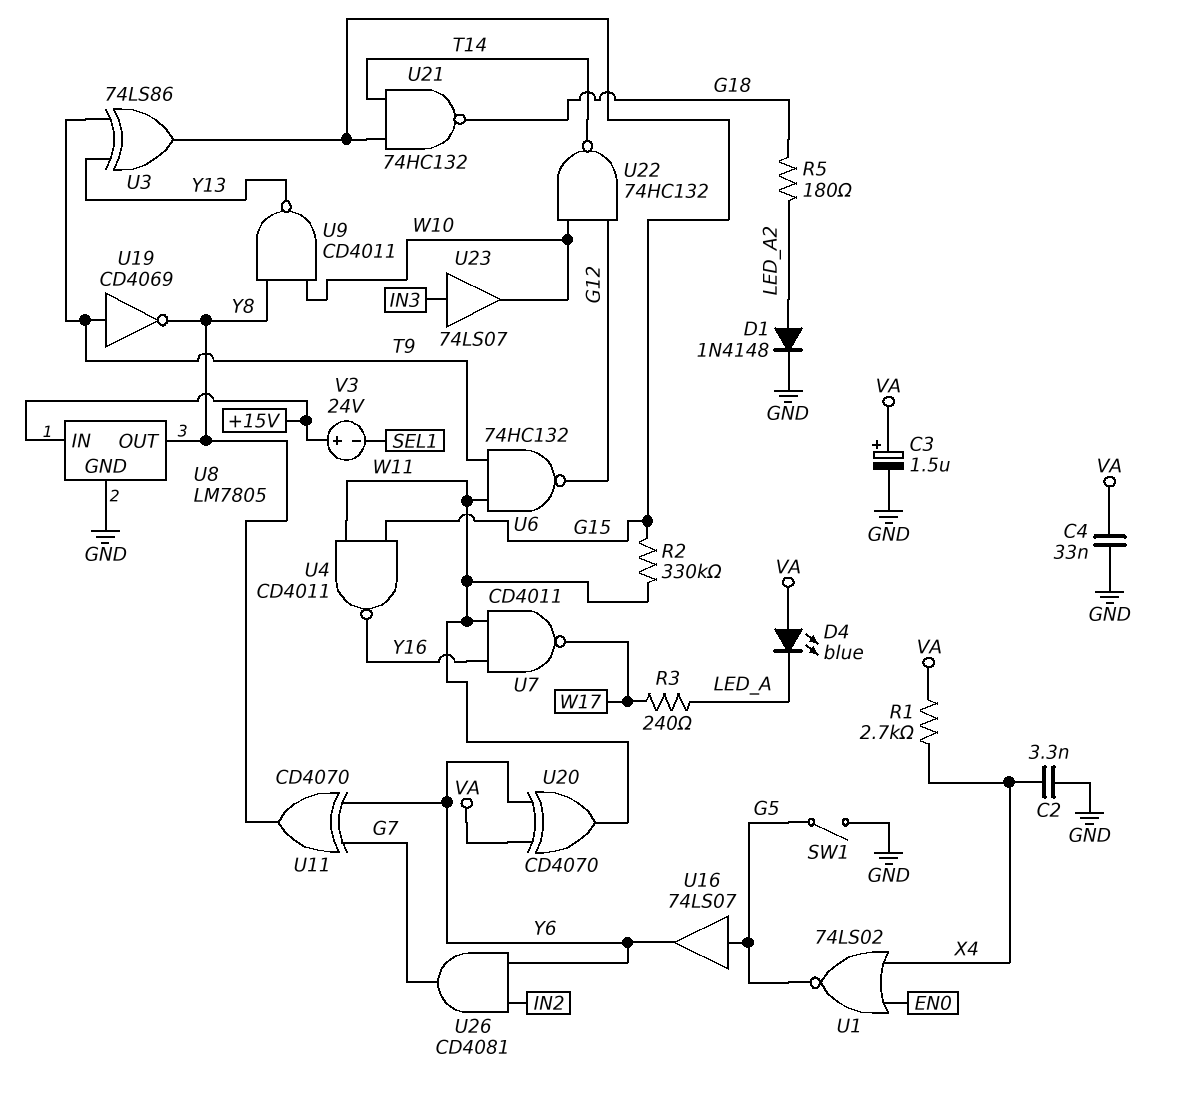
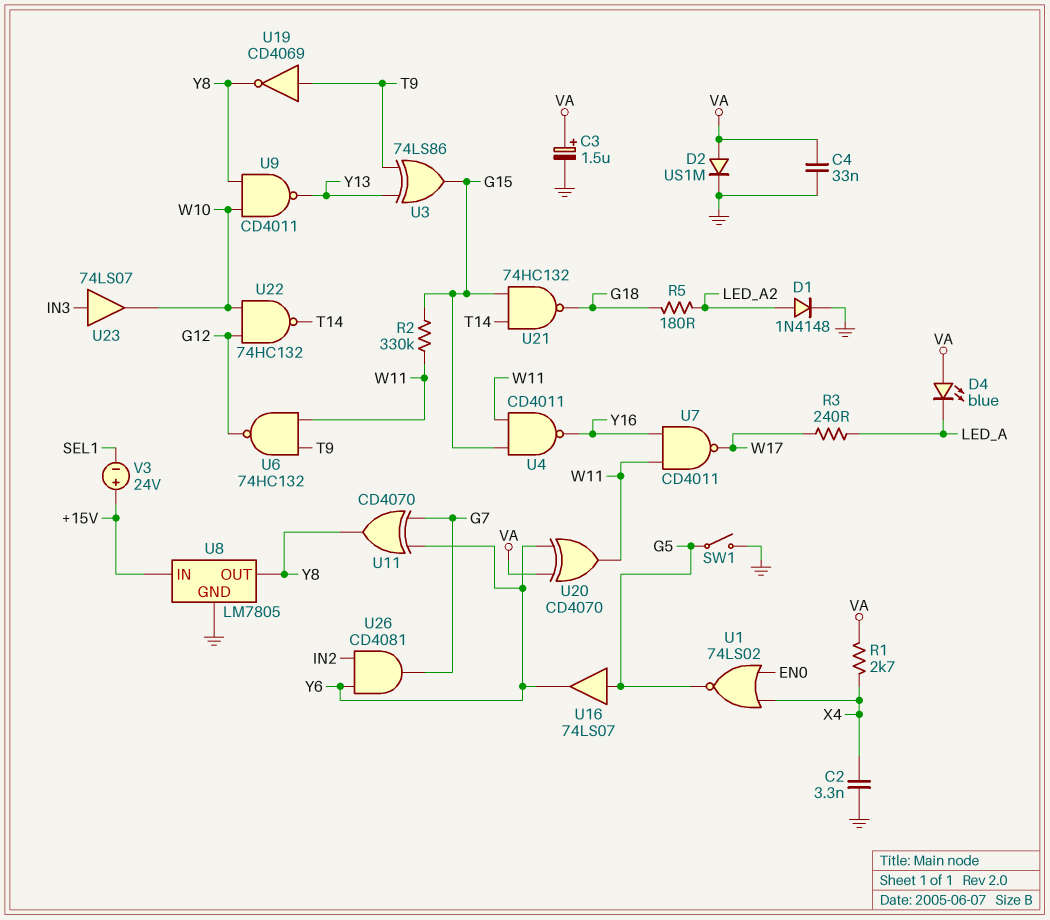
D2: none -> diode US1M (A VA, K GND)

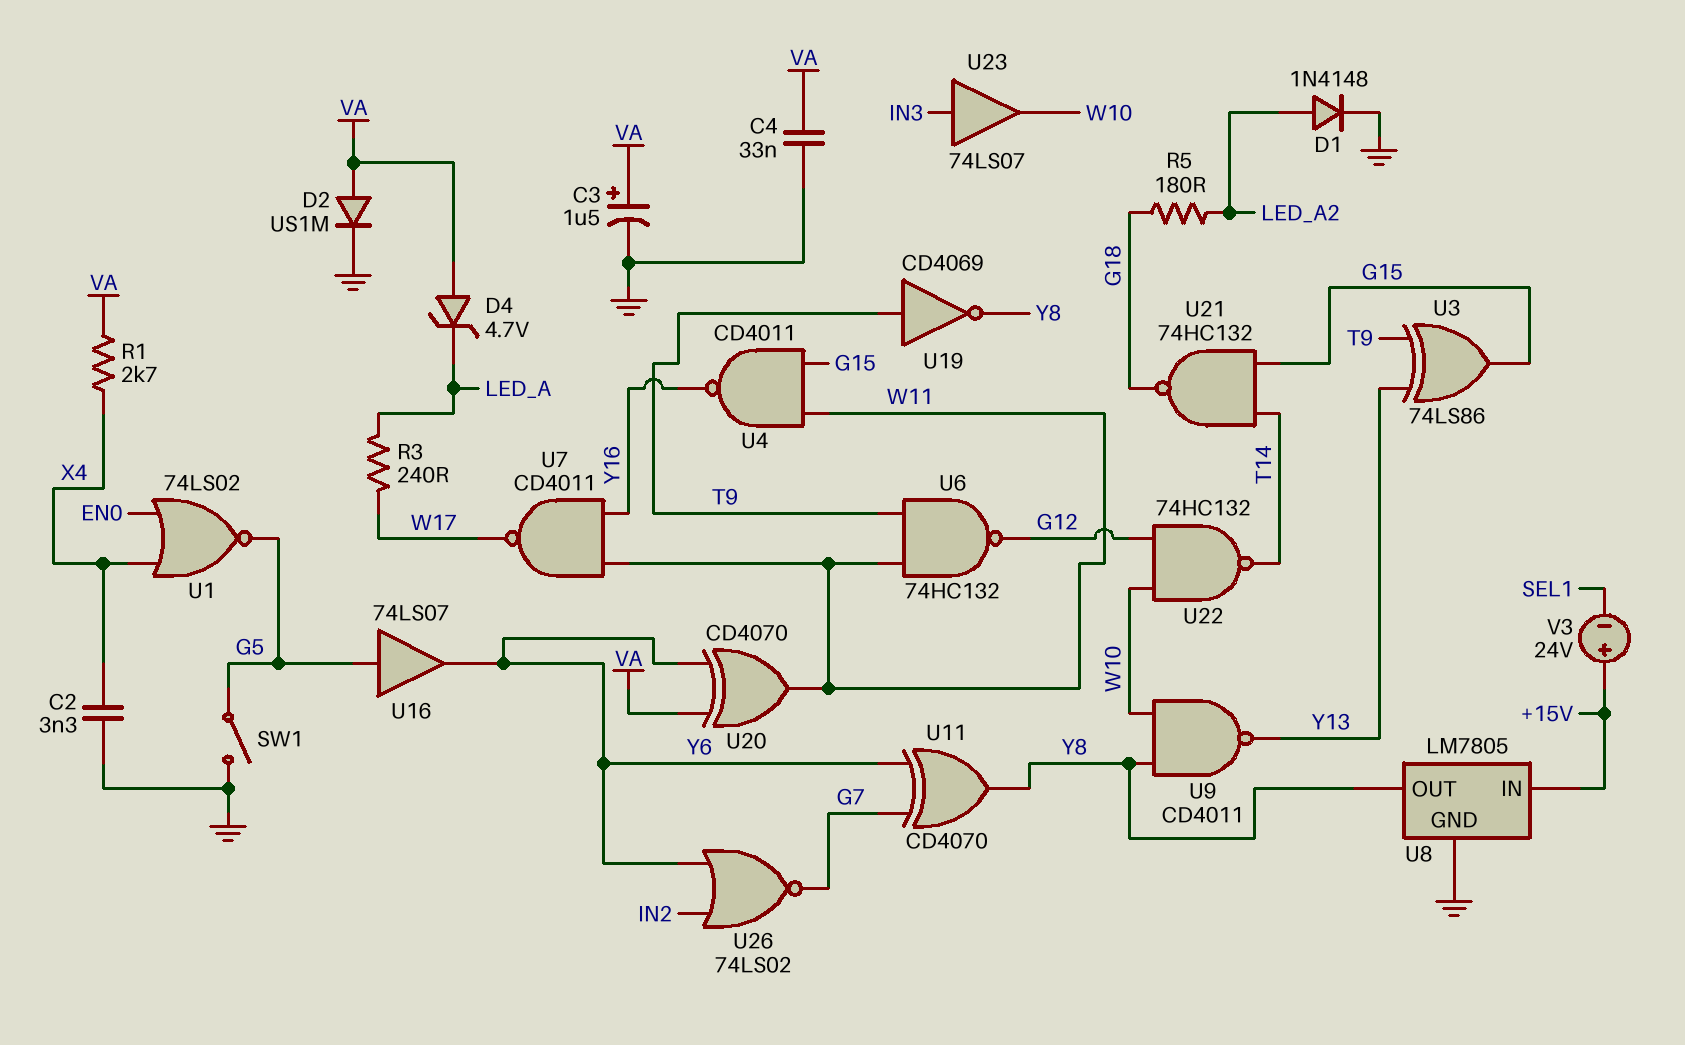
D4: LED blue (A VA, K LED_A) -> zener 4.7V (A VA, K LED_A)
R2: 330k (G15, W11) -> none
U26: AND CD4081 (in IN2, in Y6, out G7) -> NOR 74LS02 (in IN2, in Y6, out G7)

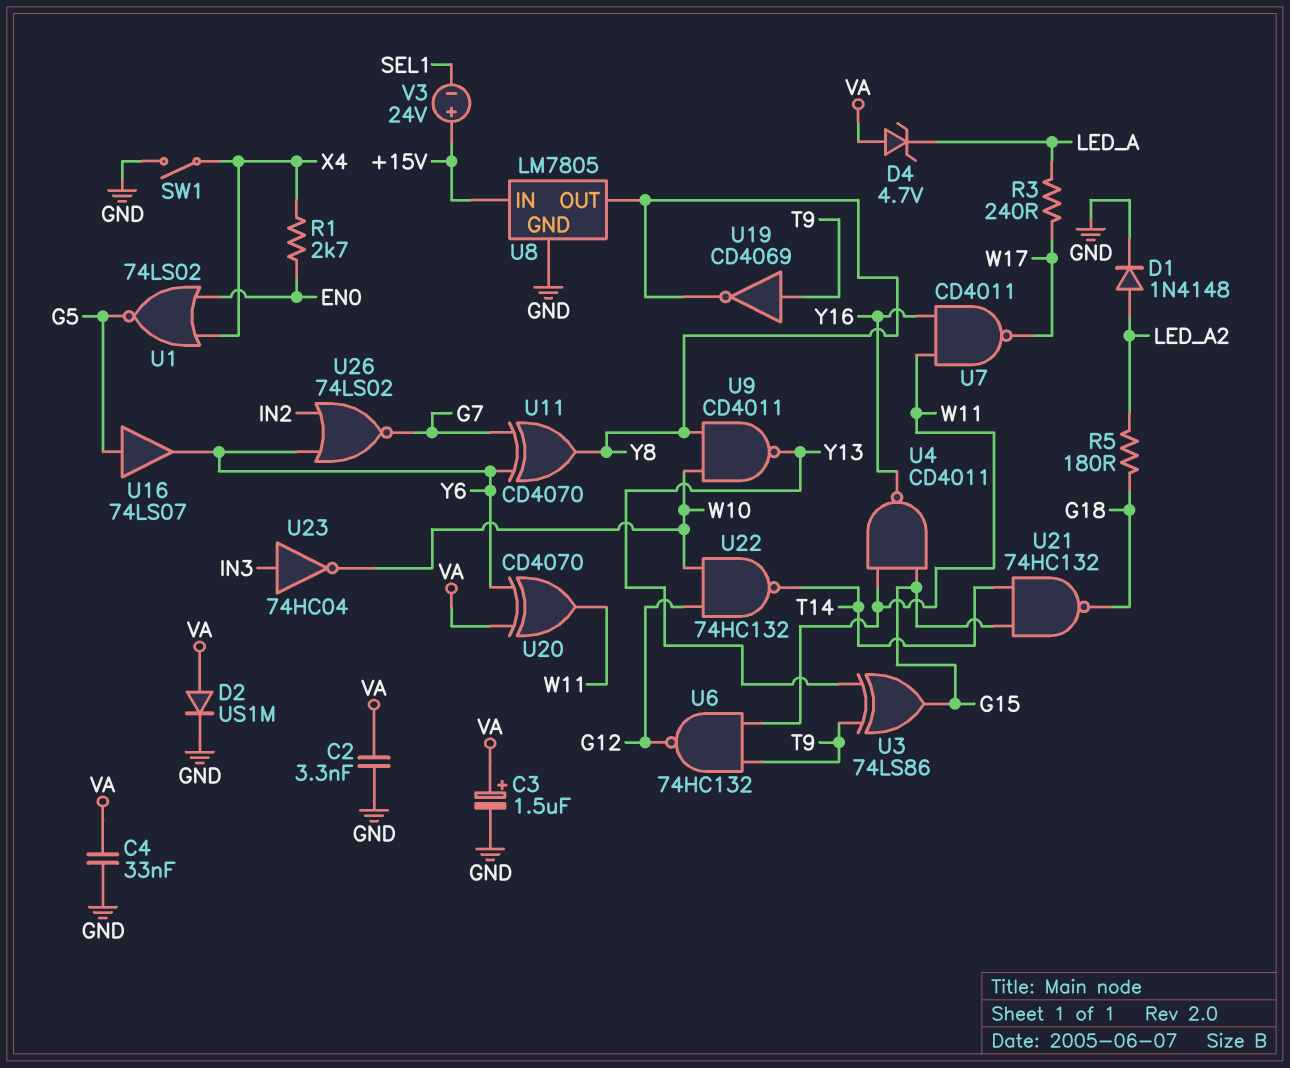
C2: 3.3nF (GND, X4) -> 3.3nF (GND, VA)
R1: 2.7k (VA, X4) -> 2.7k (EN0, X4)
SW1: switch (G5, GND) -> switch (GND, X4)
U23: buffer 74LS07 (in IN3, out W10) -> NOT 74HC04 (in IN3, out W10)

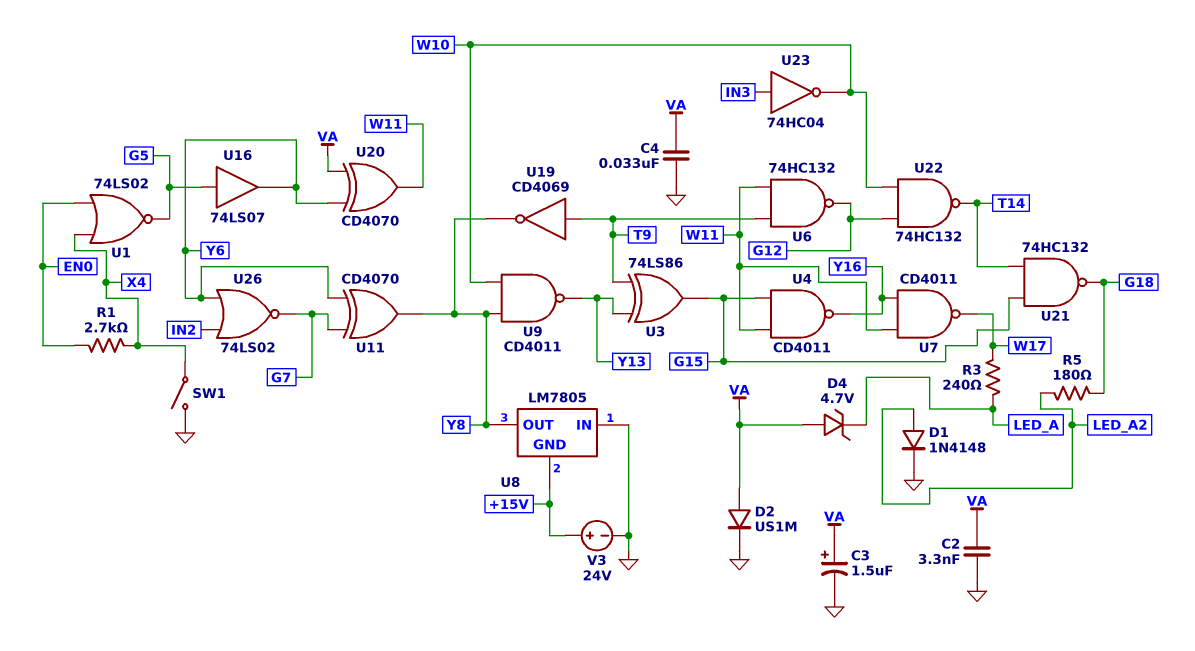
U8 pin GND: GND -> +15V
U8 pin IN: +15V -> GND
V3: 24V (plus +15V, minus SEL1) -> 24V (plus +15V, minus GND)

